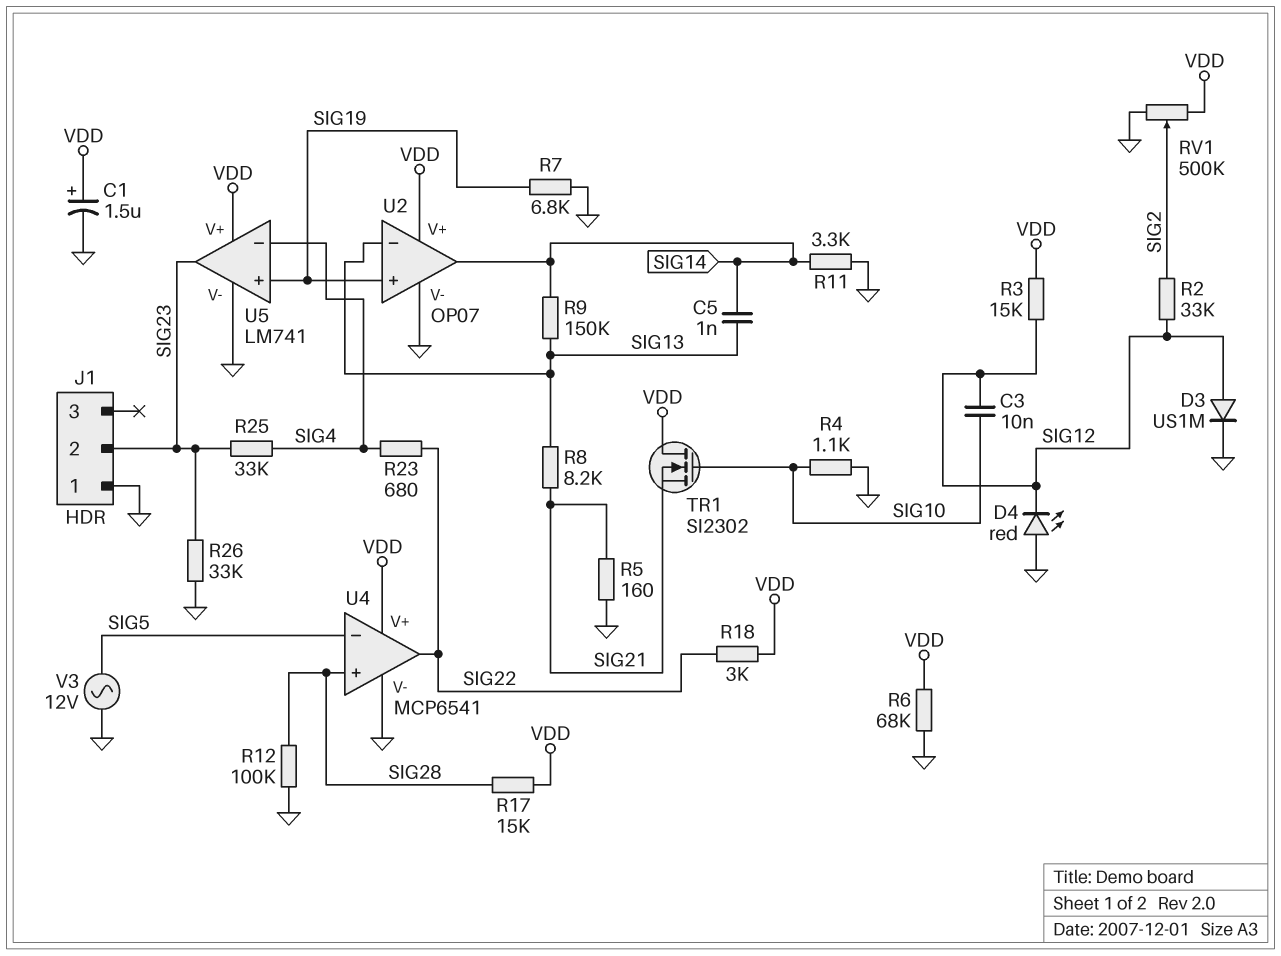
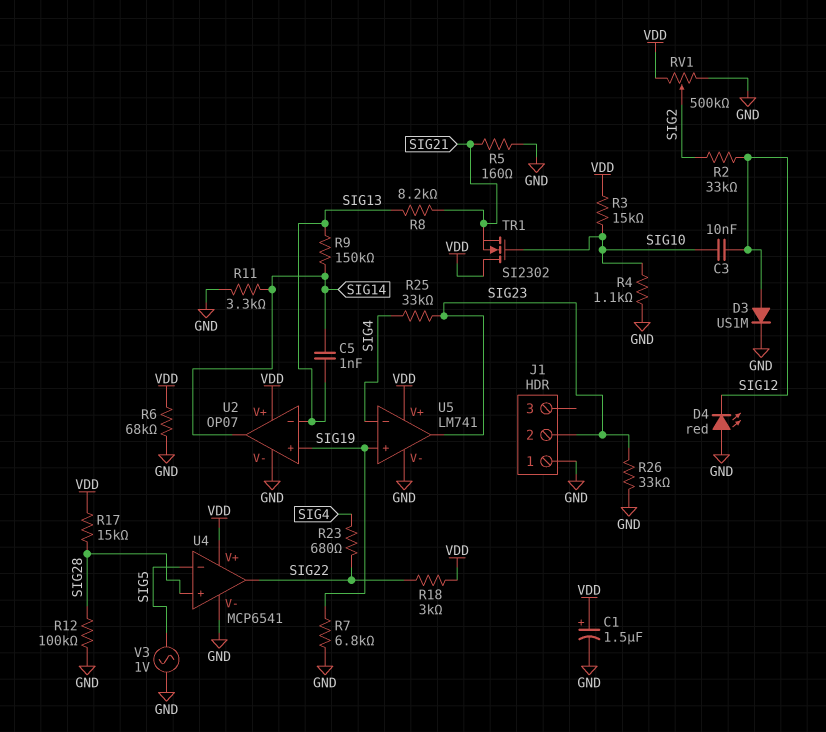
R3: 15k (SIG12, VDD) -> 15k (SIG10, VDD)
V3: AC 12V (GND, SIG5) -> AC 1V (GND, SIG5)

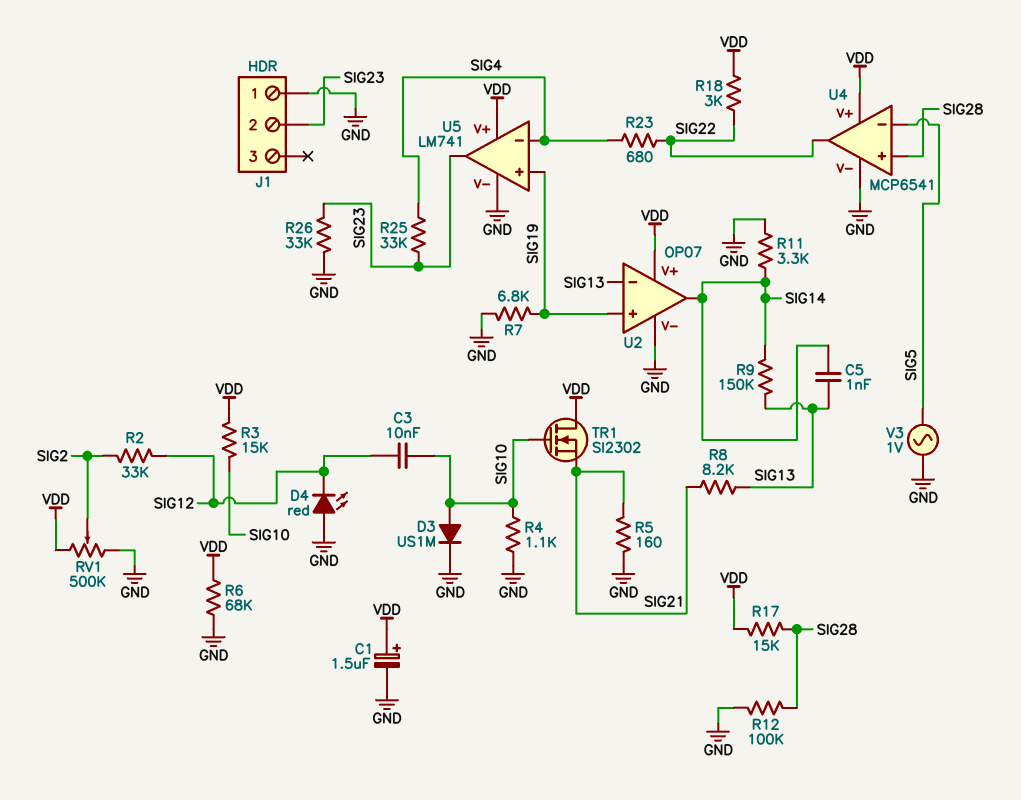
D3: diode US1M (A SIG12, K GND) -> diode US1M (A SIG10, K GND)

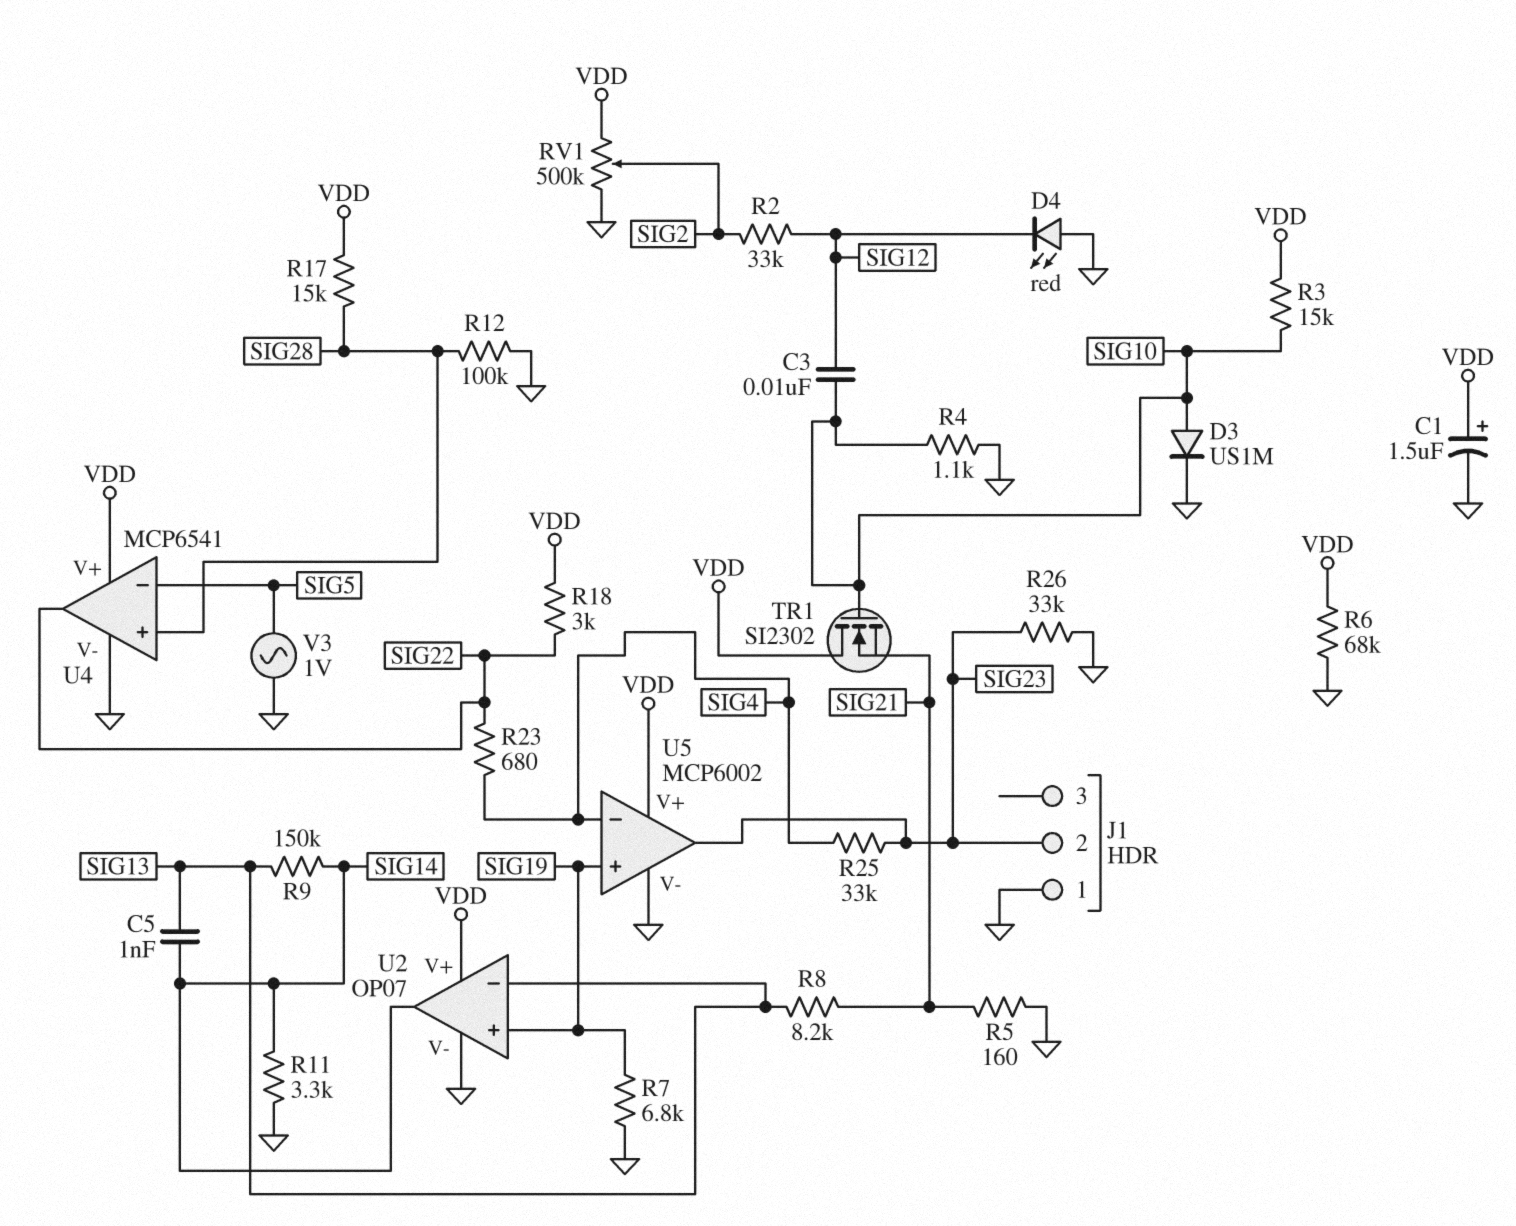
U5: LM741 -> MCP6002

